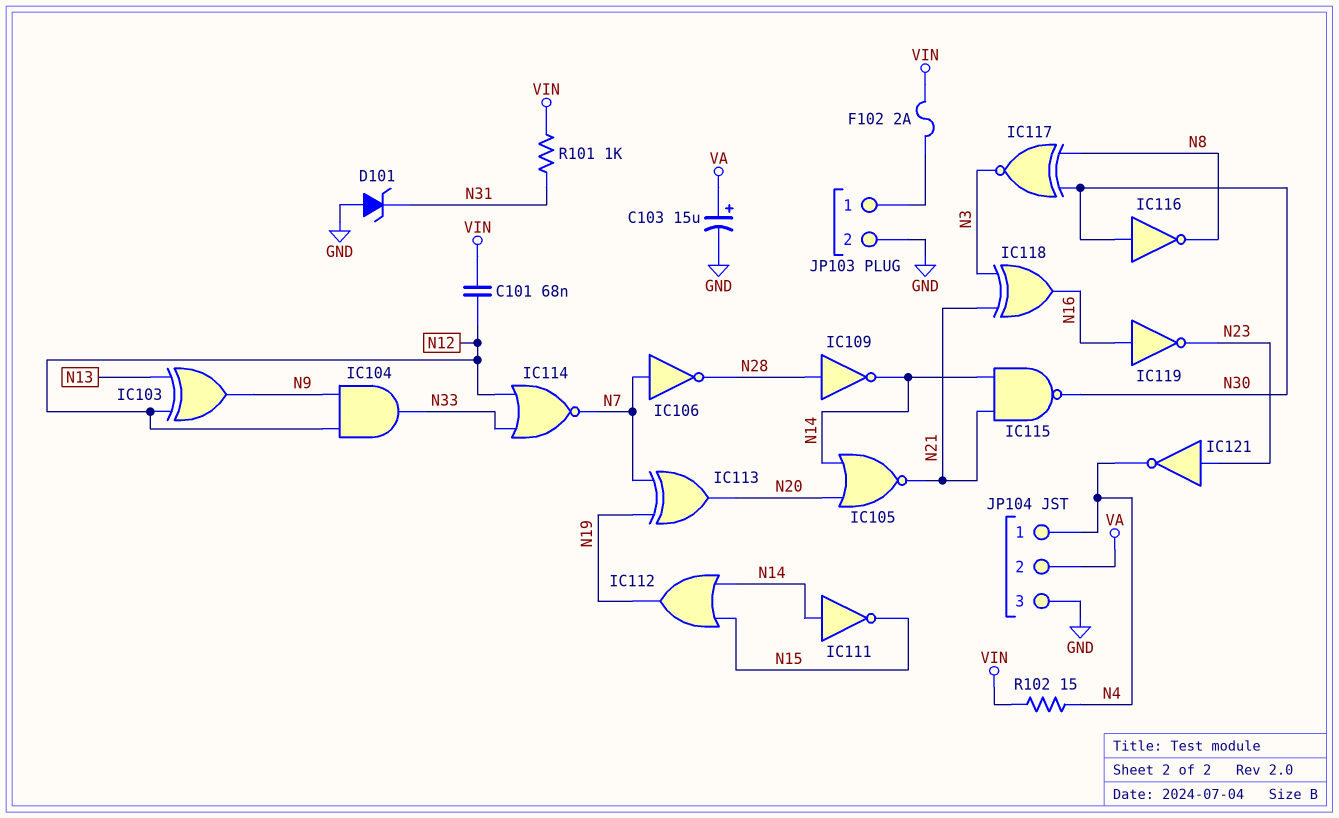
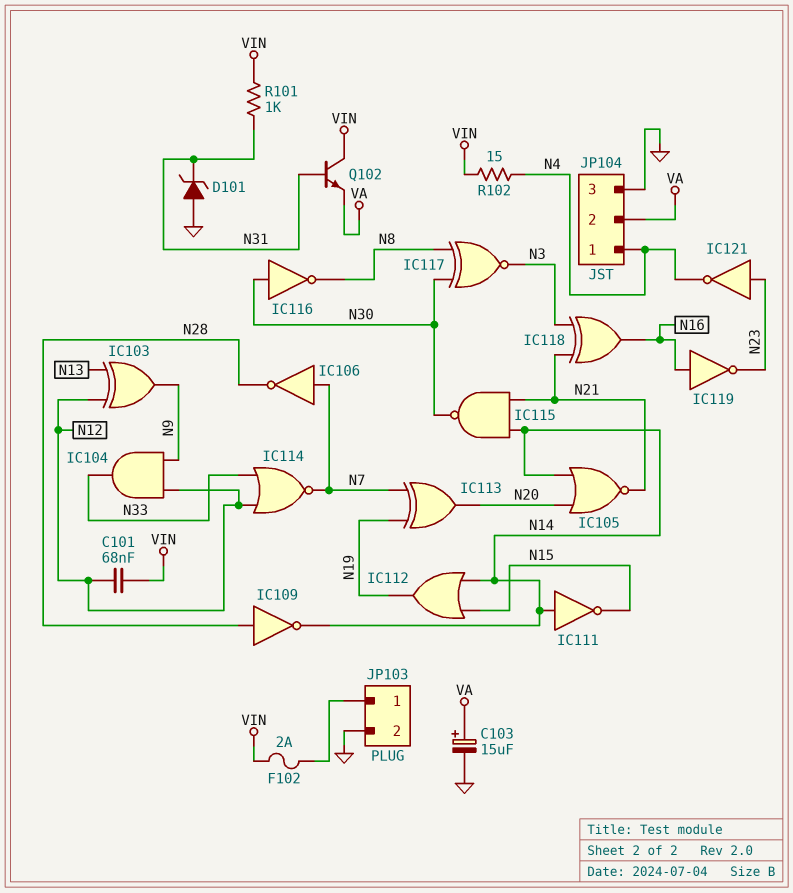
Q102: none -> NPN (B N31, C VIN, E VA)

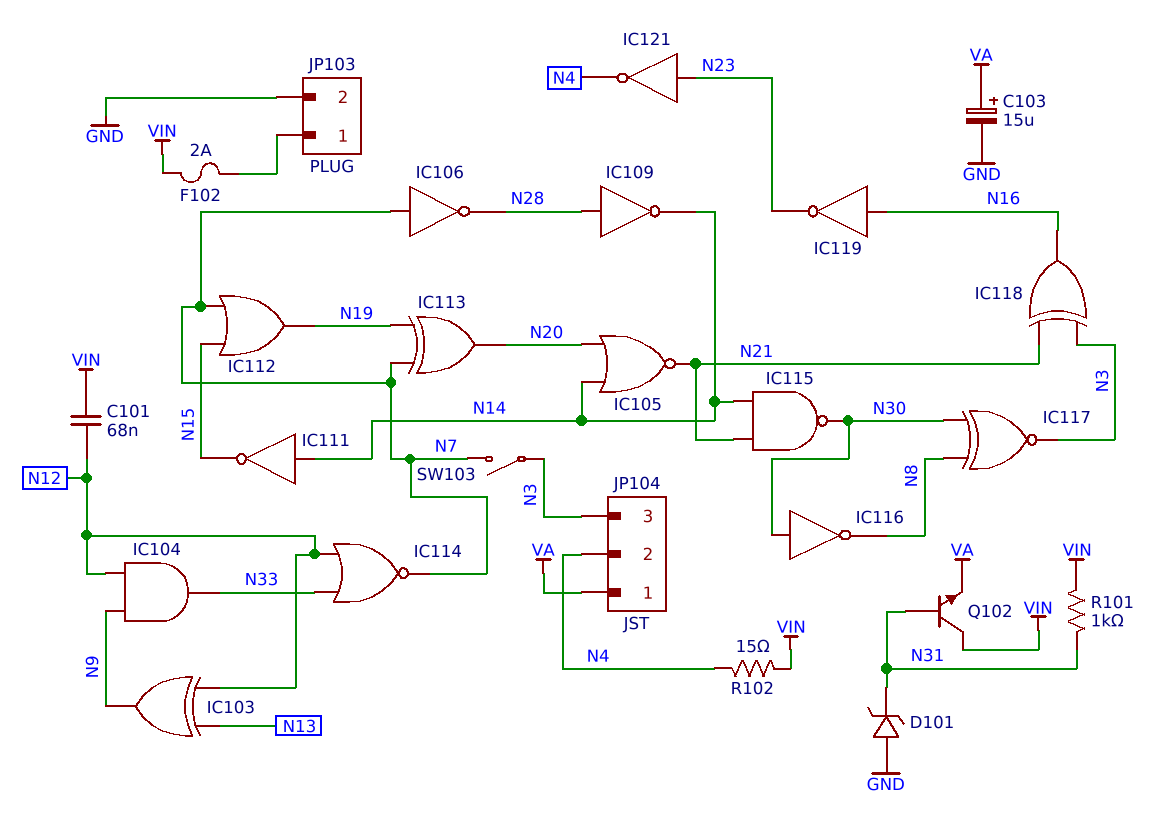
IC112: OR (in N14, in N15, out N19) -> OR (in N7, in N15, out N19)
JP104 pin 1: N4 -> VA
JP104 pin 2: VA -> N4
JP104 pin 3: GND -> N3
SW103: none -> switch (N3, N7)

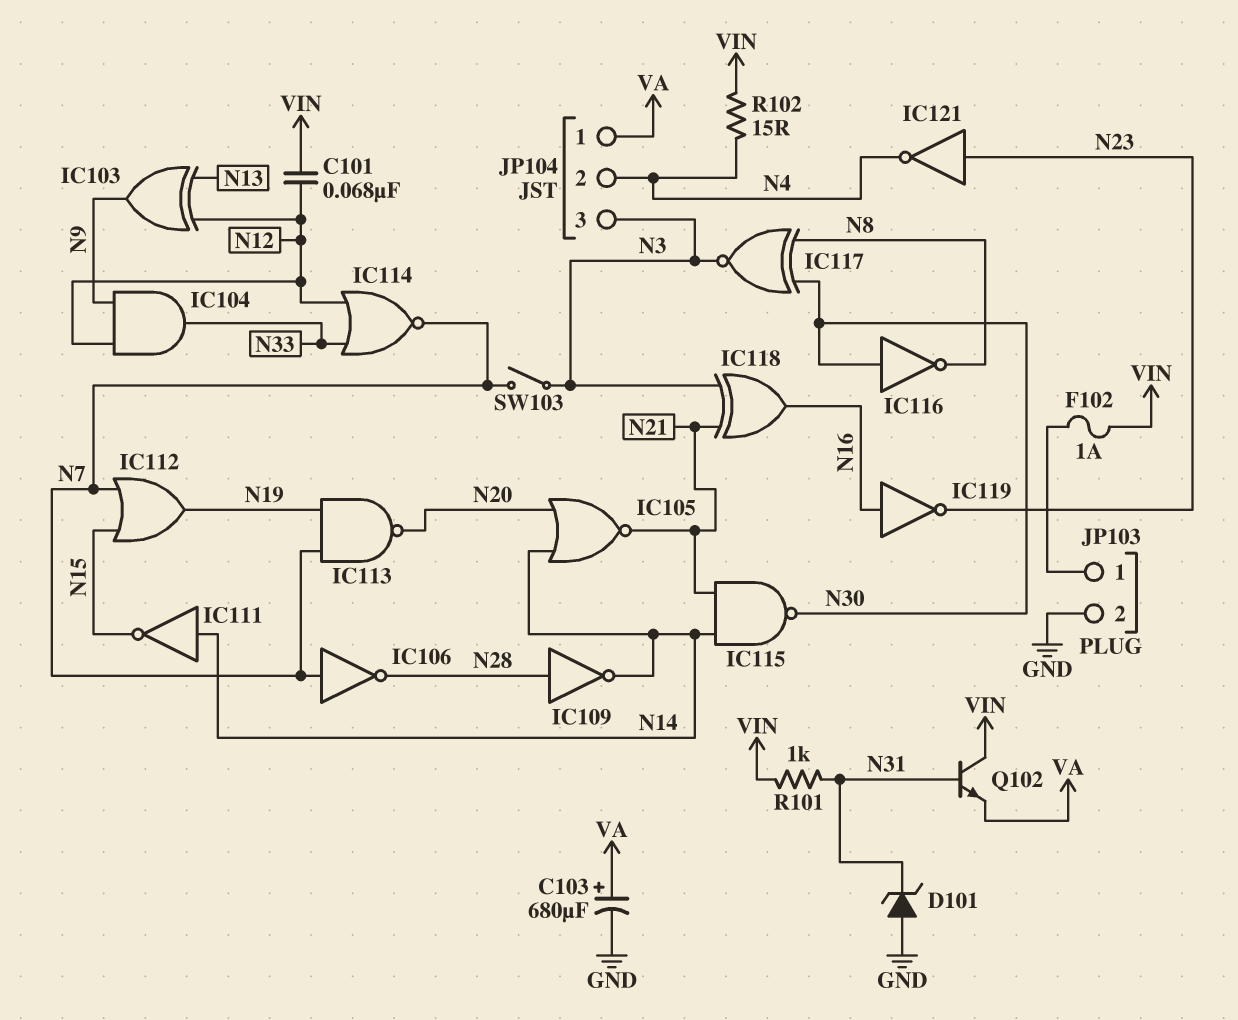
C103: 15uF (plus VA, minus GND) -> 680uF (plus VA, minus GND)
F102: 2A (JP103/1, VIN) -> 1A (JP103/1, VIN)
IC113: XOR (in N7, in N19, out N20) -> NAND (in N7, in N19, out N20)

